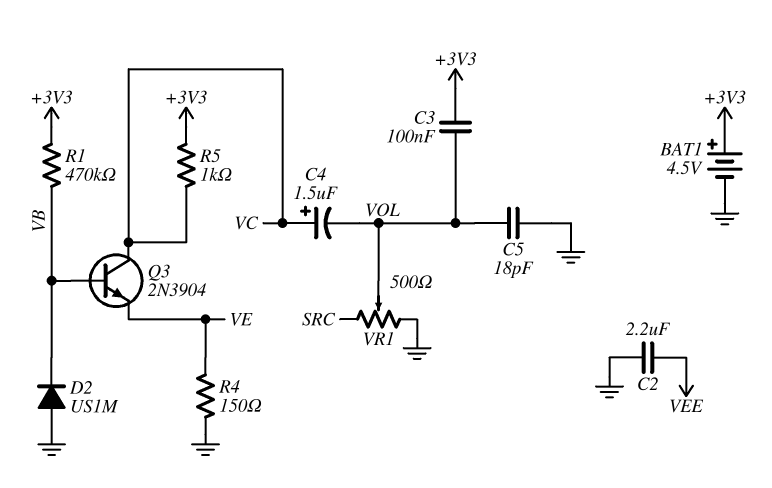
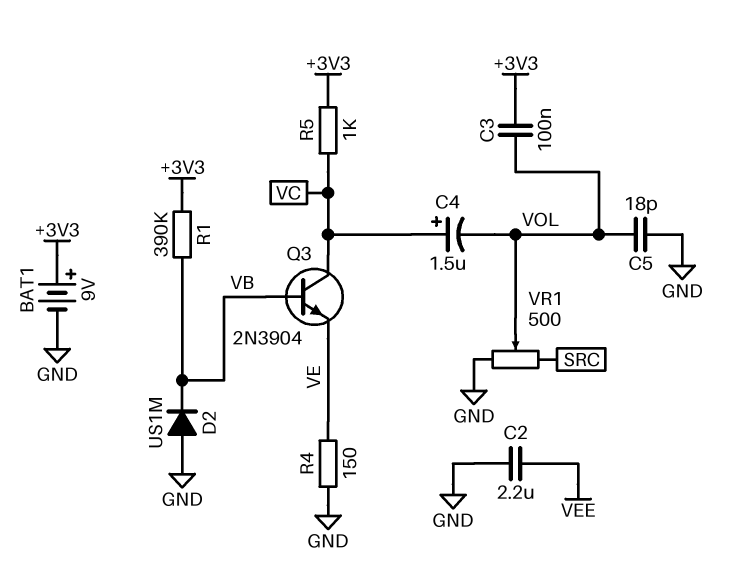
BAT1: 4.5V (plus +3V3, minus GND) -> 9V (plus +3V3, minus GND)
R1: 470k (+3V3, VB) -> 390k (+3V3, VB)

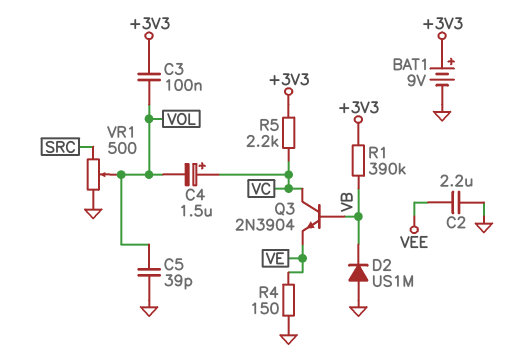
C5: 18pF (GND, VOL) -> 39pF (GND, VOL)
R5: 1k (+3V3, VC) -> 2.2k (+3V3, VC)

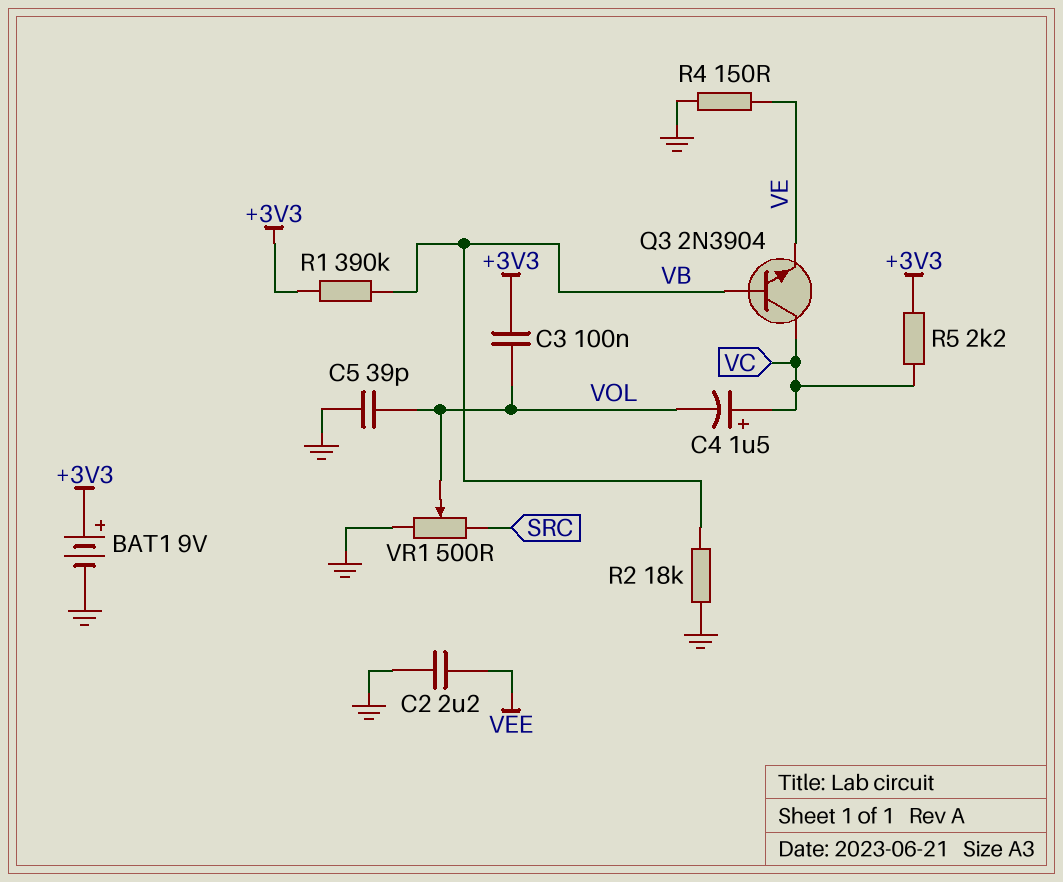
D2: diode US1M (A GND, K VB) -> none
R2: none -> 18k (GND, VB)

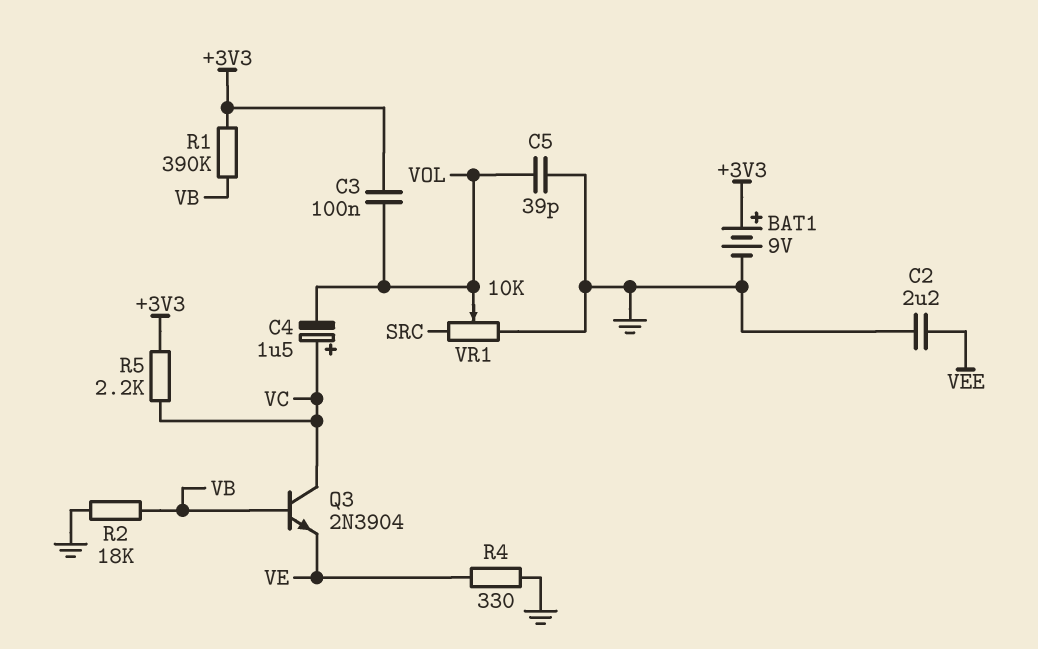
R4: 150 (GND, VE) -> 330 (GND, VE)
VR1: 500 (GND, SRC, wiper VOL) -> 10k (GND, SRC, wiper VOL)

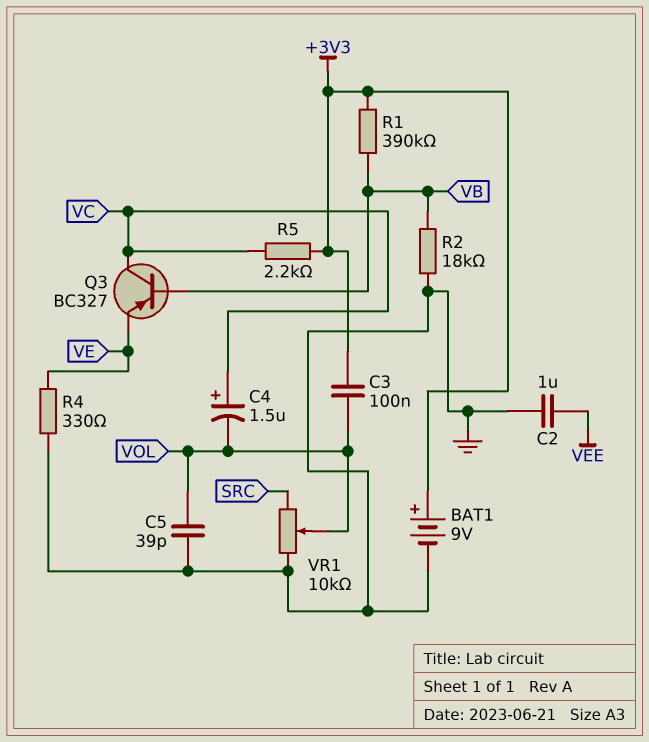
C2: 2.2uF (GND, VEE) -> 1uF (GND, VEE)
Q3: NPN 2N3904 (B VB, C VC, E VE) -> PNP BC327 (B VB, C VC, E VE)

